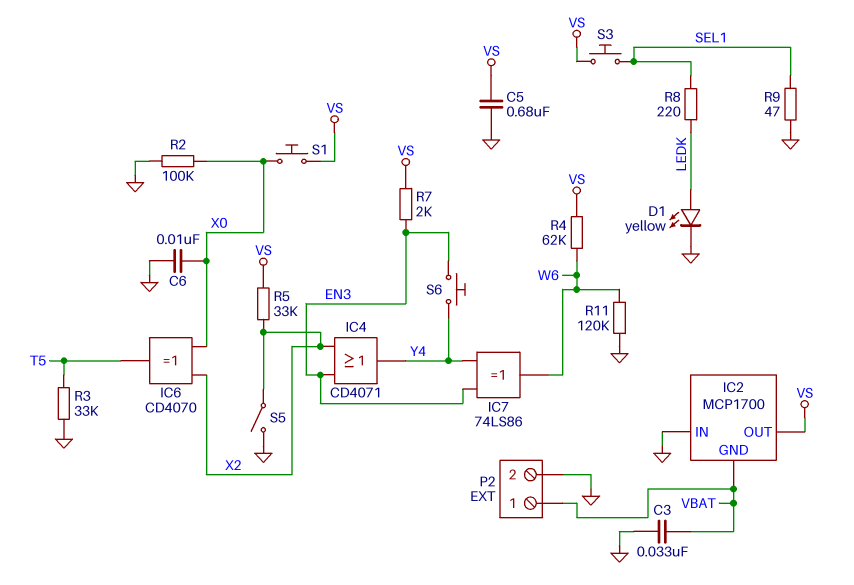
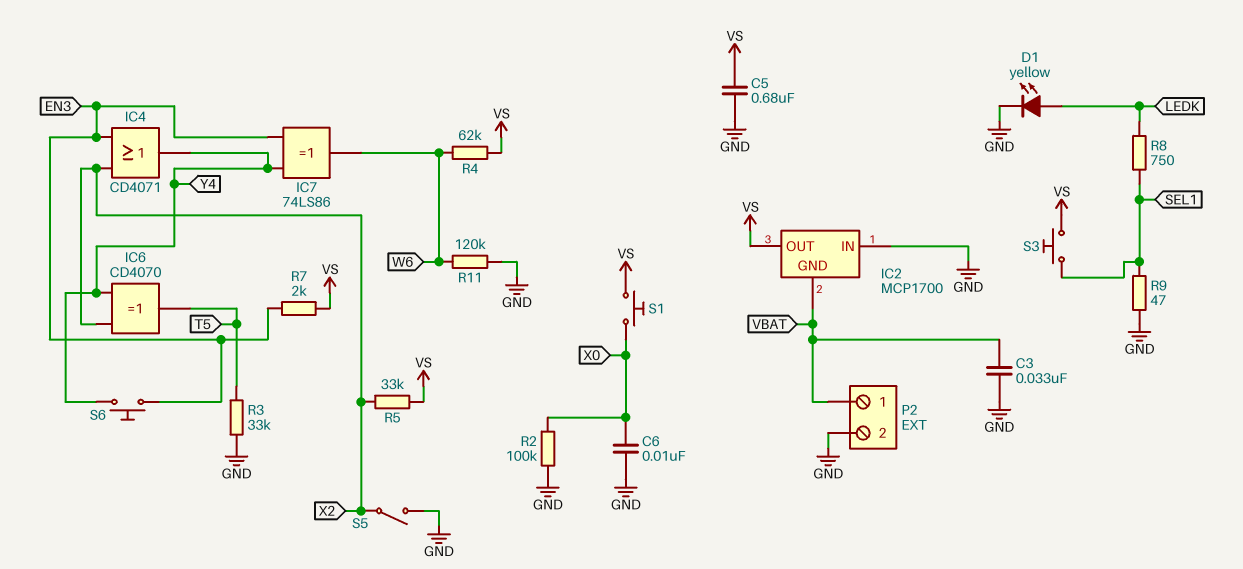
IC6: XOR CD4070 (in X0, in X2, out T5) -> XOR CD4070 (in X2, in Y4, out T5)
R8: 220 (LEDK, SEL1) -> 750 (LEDK, SEL1)

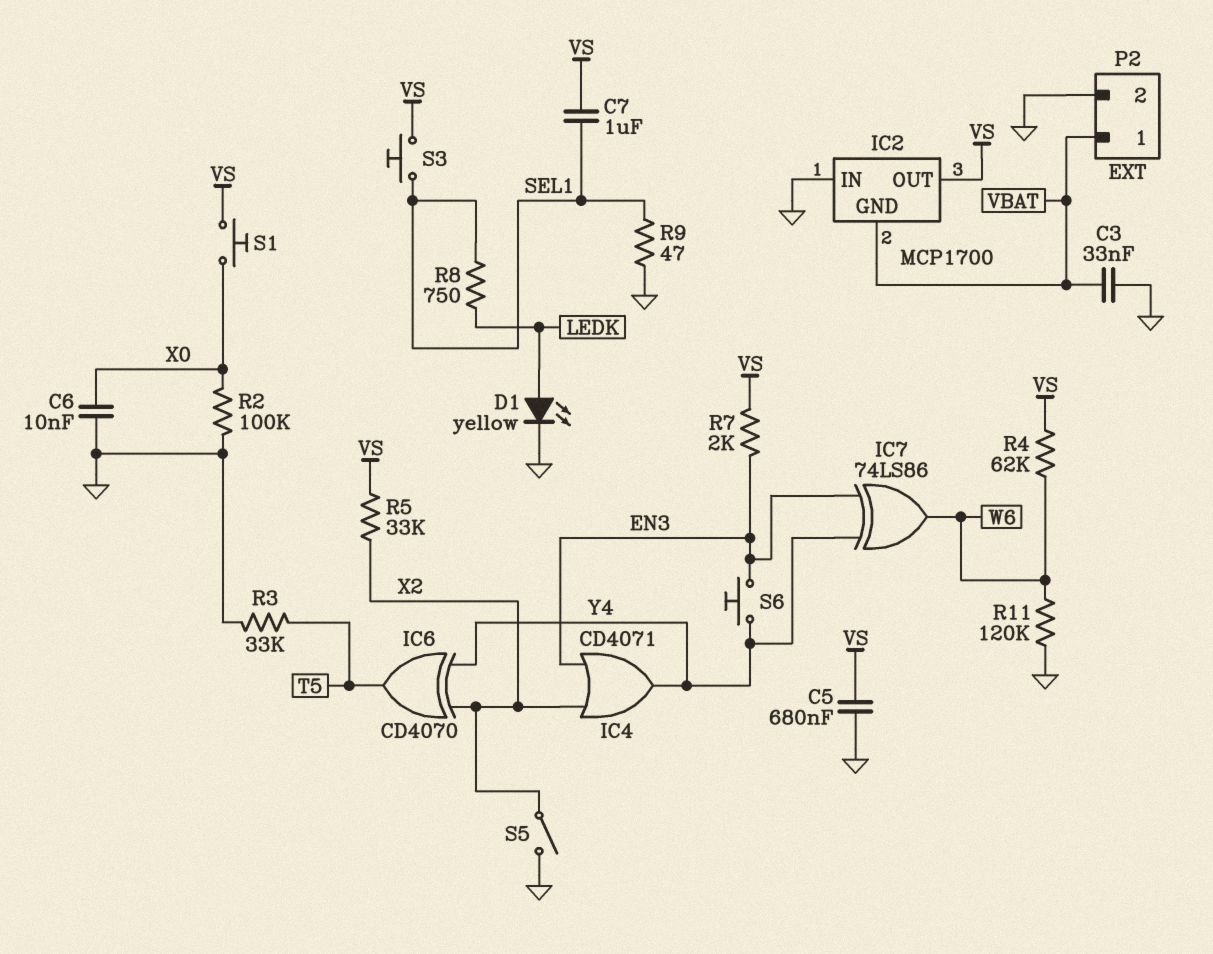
C7: none -> 1uF (SEL1, VS)

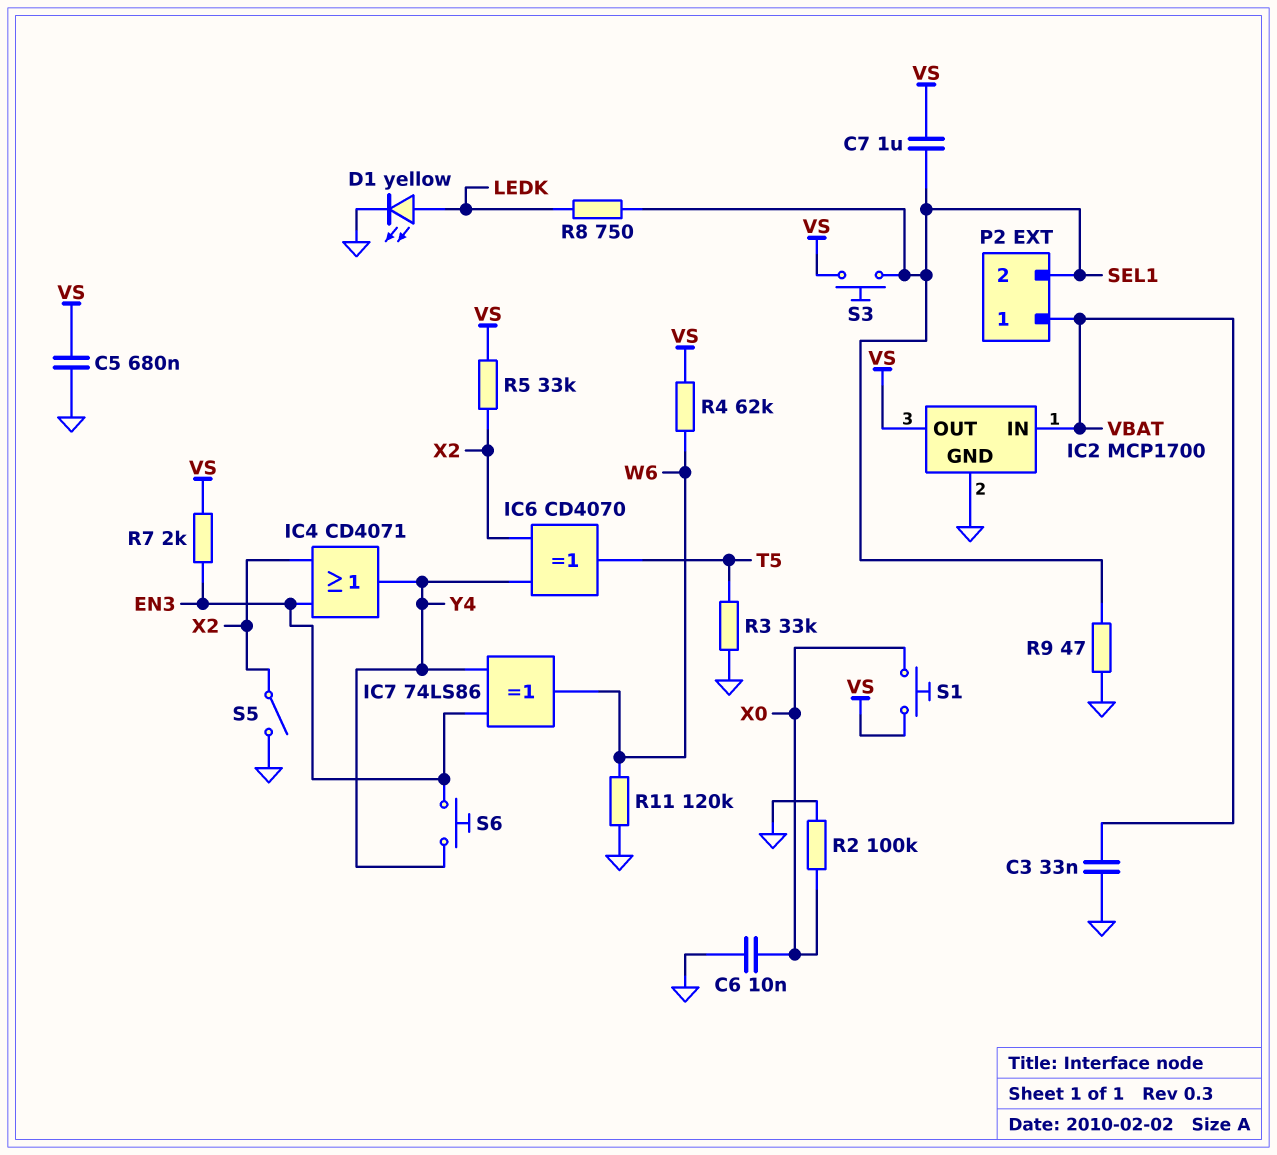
IC2 pin GND: VBAT -> GND
IC2 pin IN: GND -> VBAT
P2 pin 2: GND -> SEL1

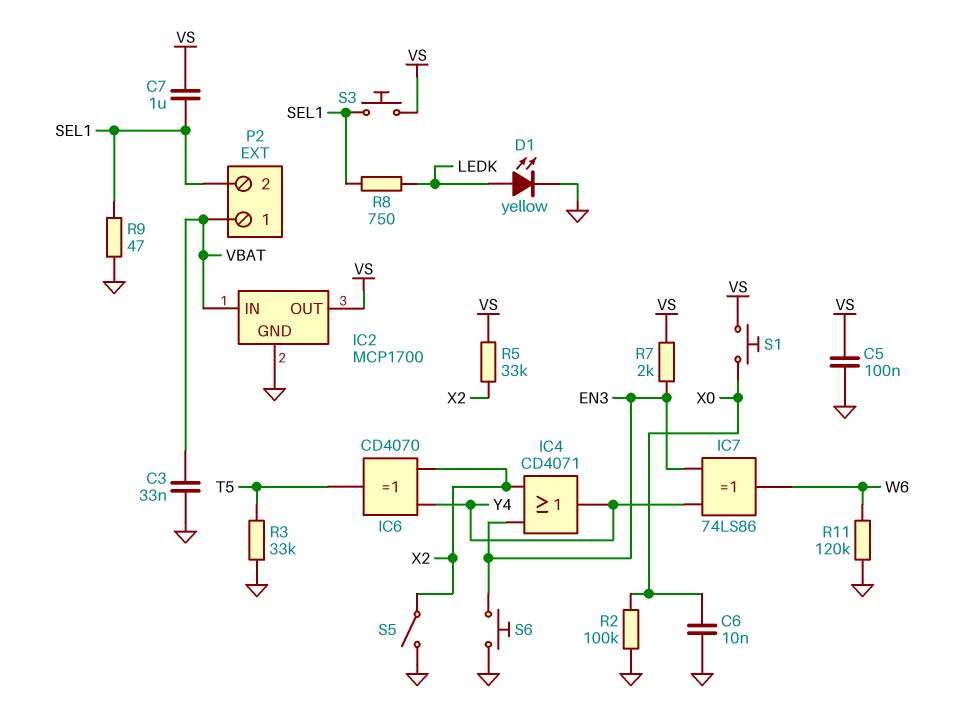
C5: 680nF (GND, VS) -> 100nF (GND, VS)
R4: 62k (VS, W6) -> none
S6: button (EN3, Y4) -> button (EN3, GND)

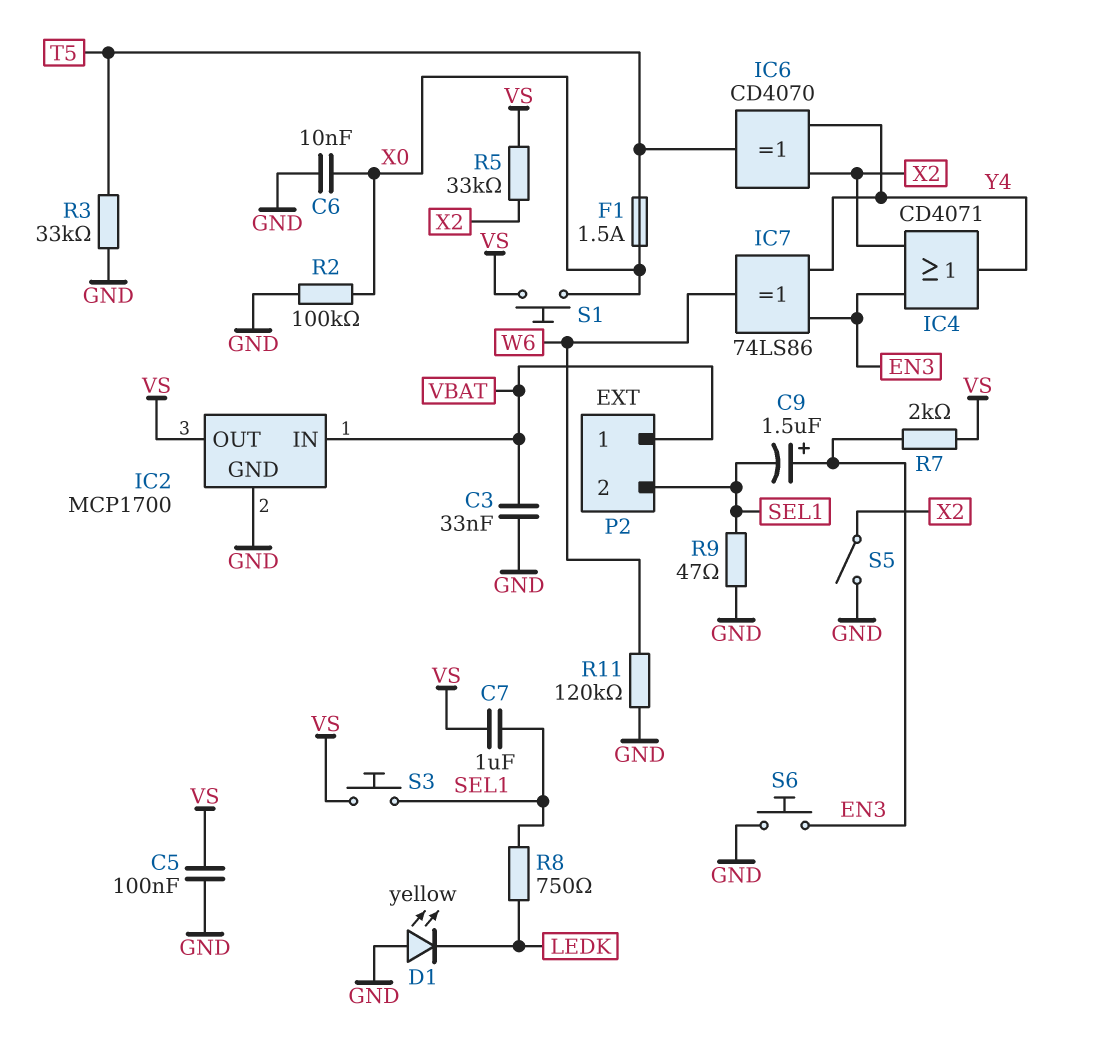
C9: none -> 1.5uF (plus EN3, minus SEL1)
D1: LED yellow (A LEDK, K GND) -> LED yellow (A GND, K LEDK)
F1: none -> 1.5A (T5, X0)

